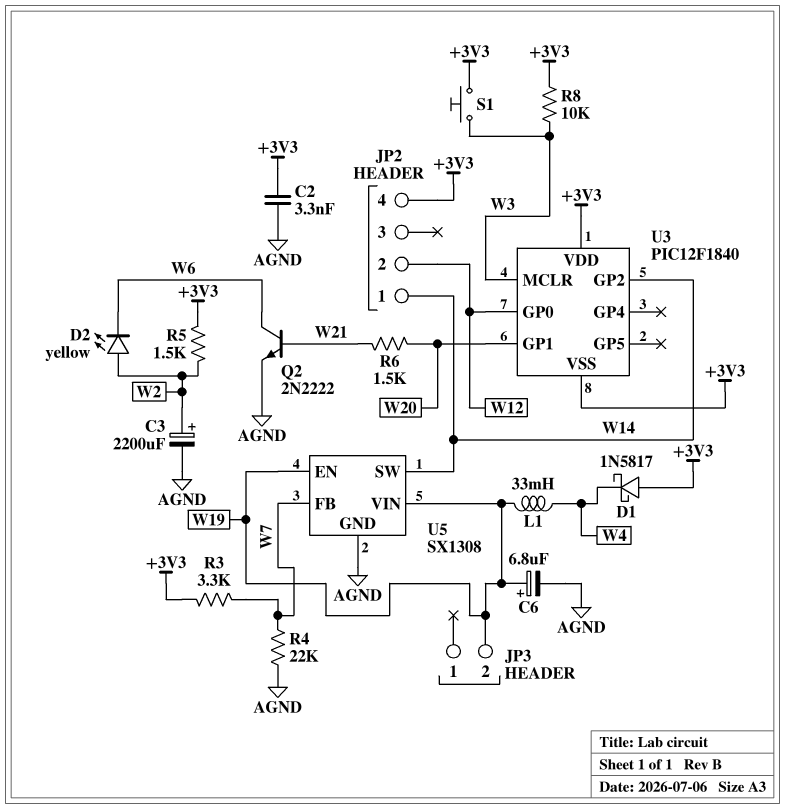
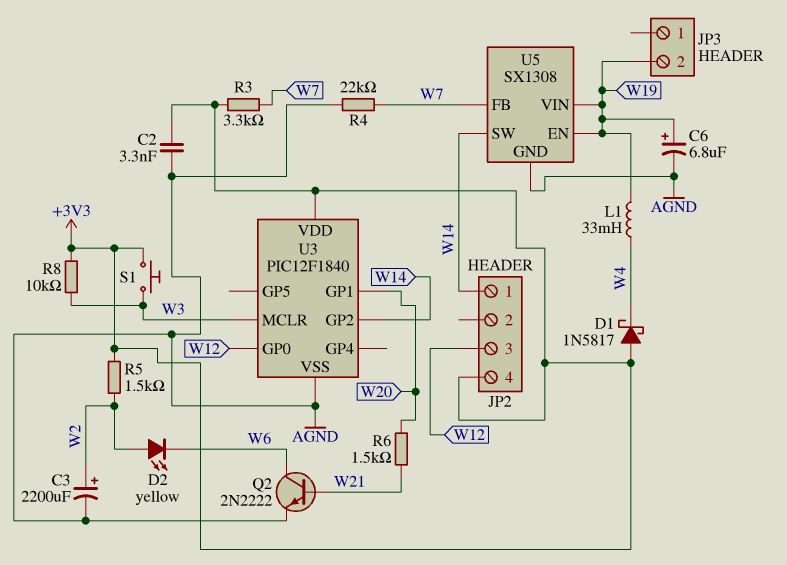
JP2 pin 2: W12 -> none
JP2 pin 3: none -> W12
U3 pin VSS: +3V3 -> AGND

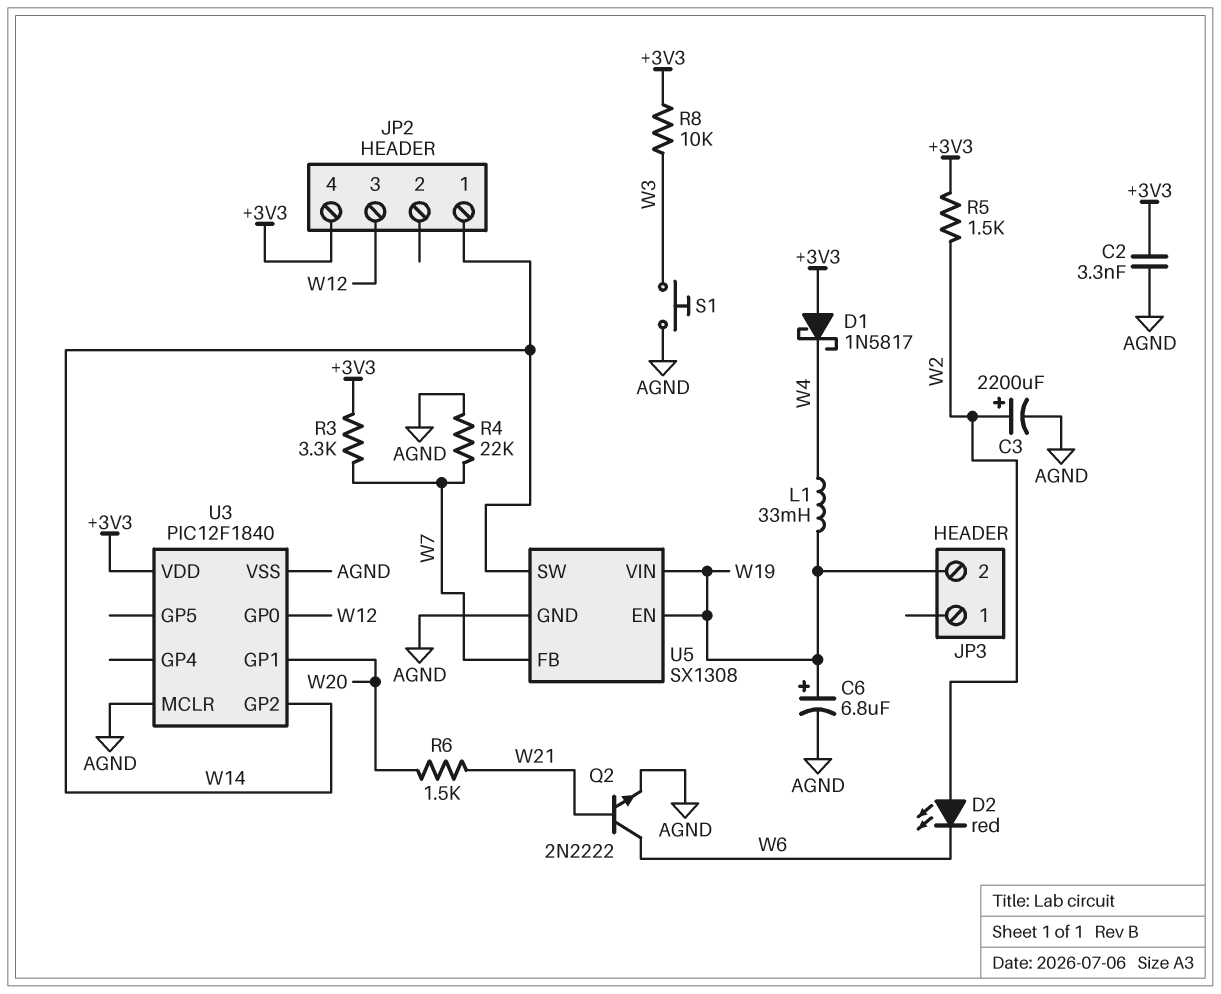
D2: LED yellow (A W2, K W6) -> LED red (A W2, K W6)
S1: button (+3V3, W3) -> button (AGND, W3)
U3 pin MCLR: W3 -> AGND

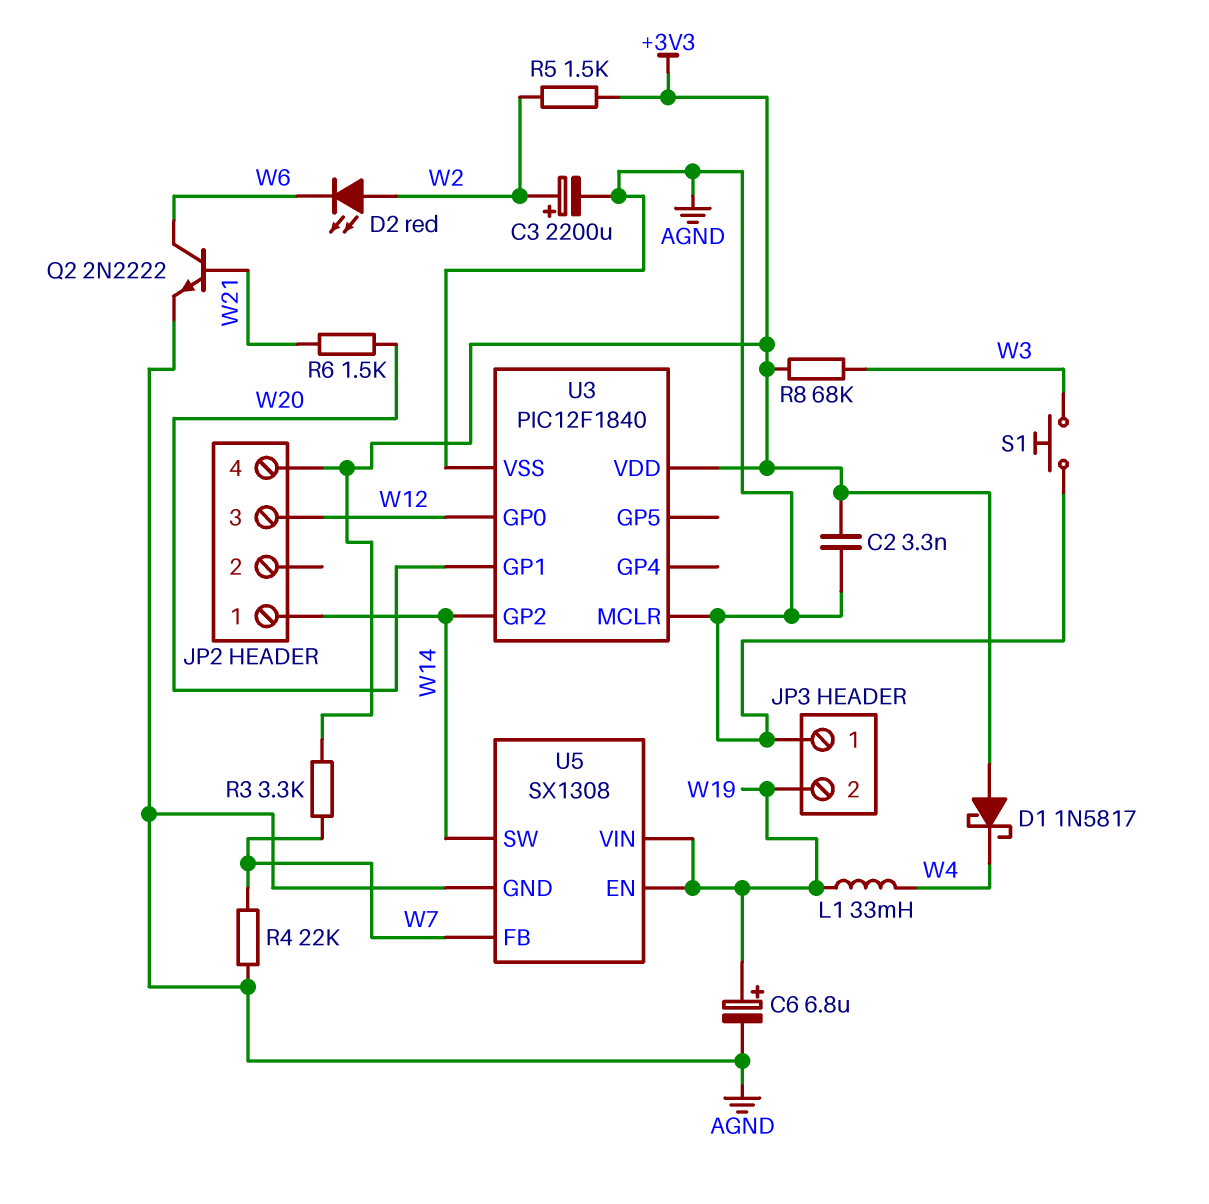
JP3 pin 1: none -> AGND
R8: 10k (+3V3, W3) -> 68k (+3V3, W3)

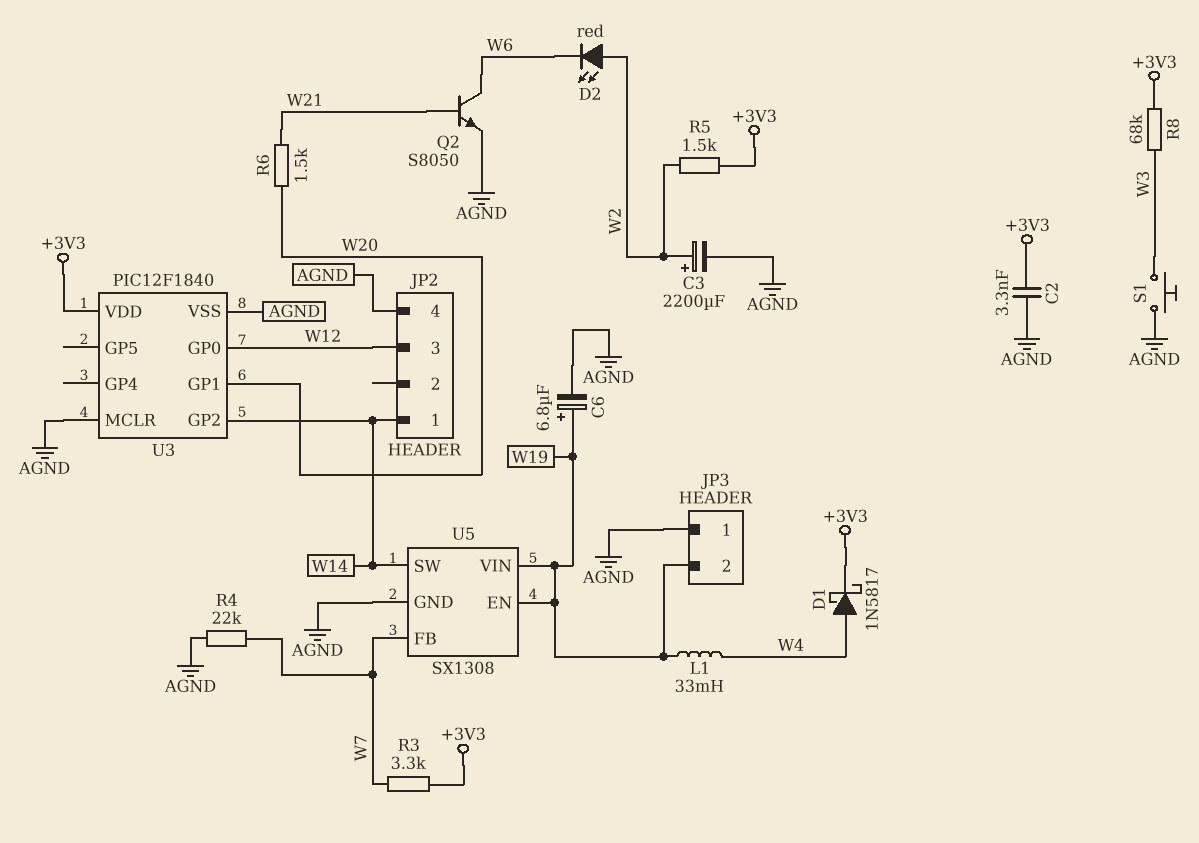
D1: schottky 1N5817 (A +3V3, K W4) -> schottky 1N5817 (A W4, K +3V3)
JP2 pin 4: +3V3 -> AGND
Q2: NPN 2N2222 (B W21, C W6, E AGND) -> NPN S8050 (B W21, C W6, E AGND)

